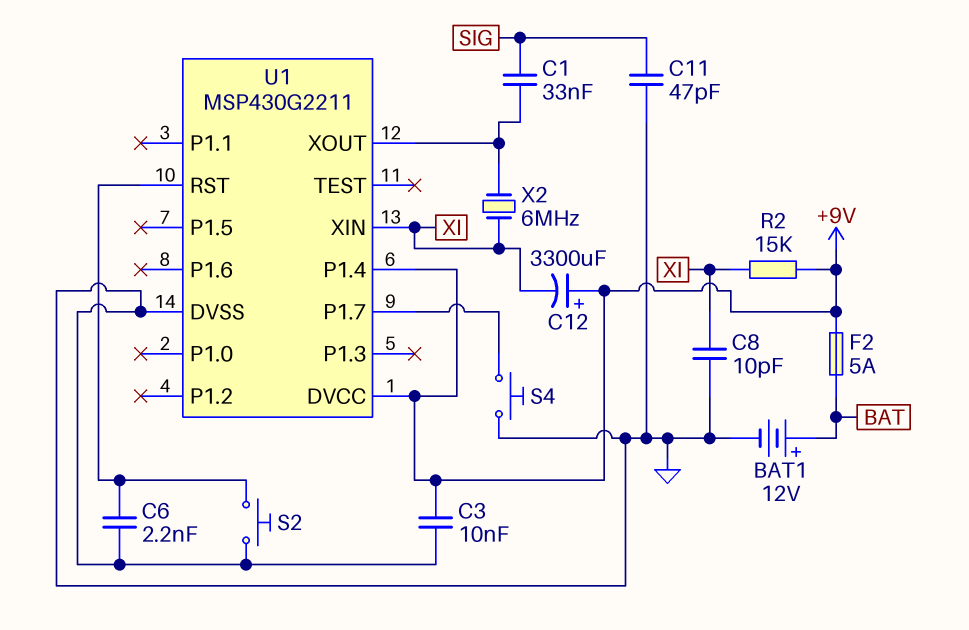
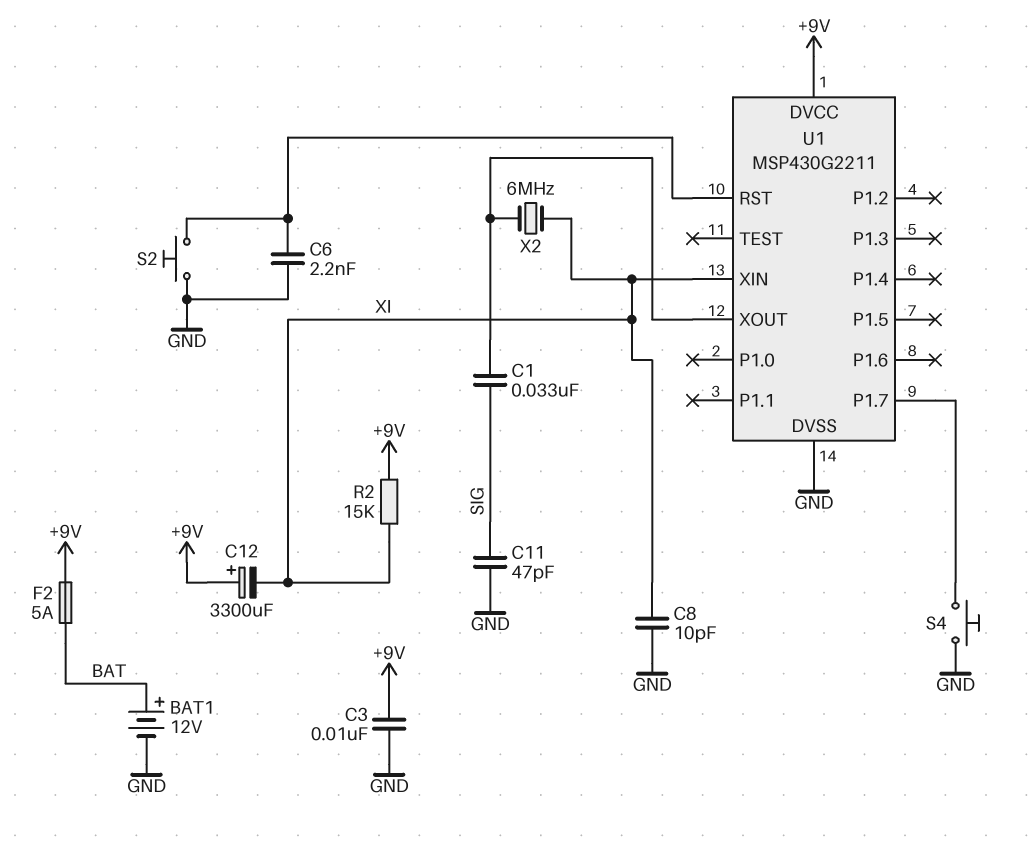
U1 pin P1.4: +9V -> none

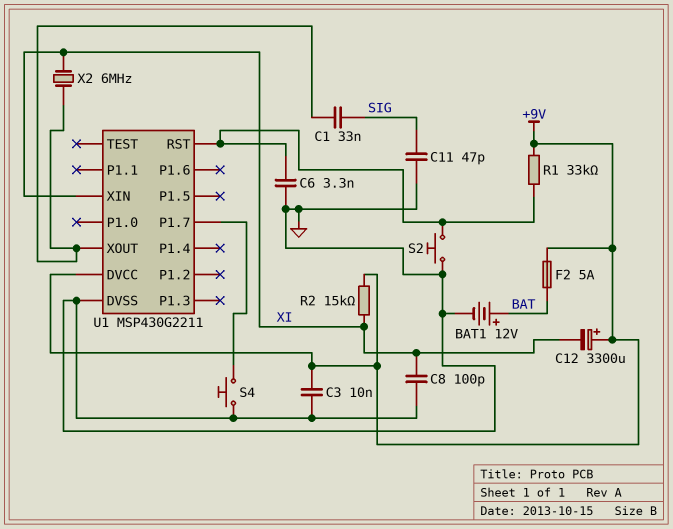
C6: 2.2nF (GND, U1/RST) -> 3.3nF (GND, U1/RST)
C8: 10pF (GND, XI) -> 100pF (GND, XI)
R1: none -> 33k (+9V, U1/RST)

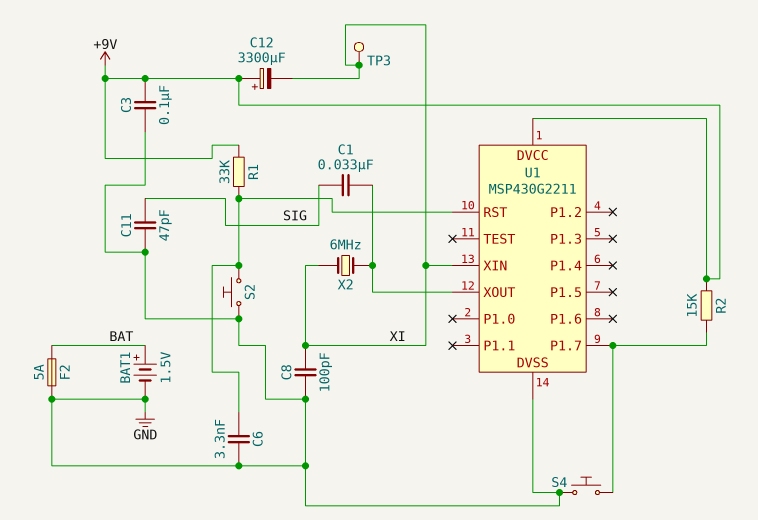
BAT1: 12V (plus BAT, minus GND) -> 1.5V (plus BAT, minus GND)
C3: 10nF (+9V, GND) -> 100nF (+9V, GND)
F2: 5A (+9V, BAT) -> 5A (BAT, GND)
R2: 15k (+9V, XI) -> 15k (+9V, U1/P1.7)
TP3: none -> test point (XI)

